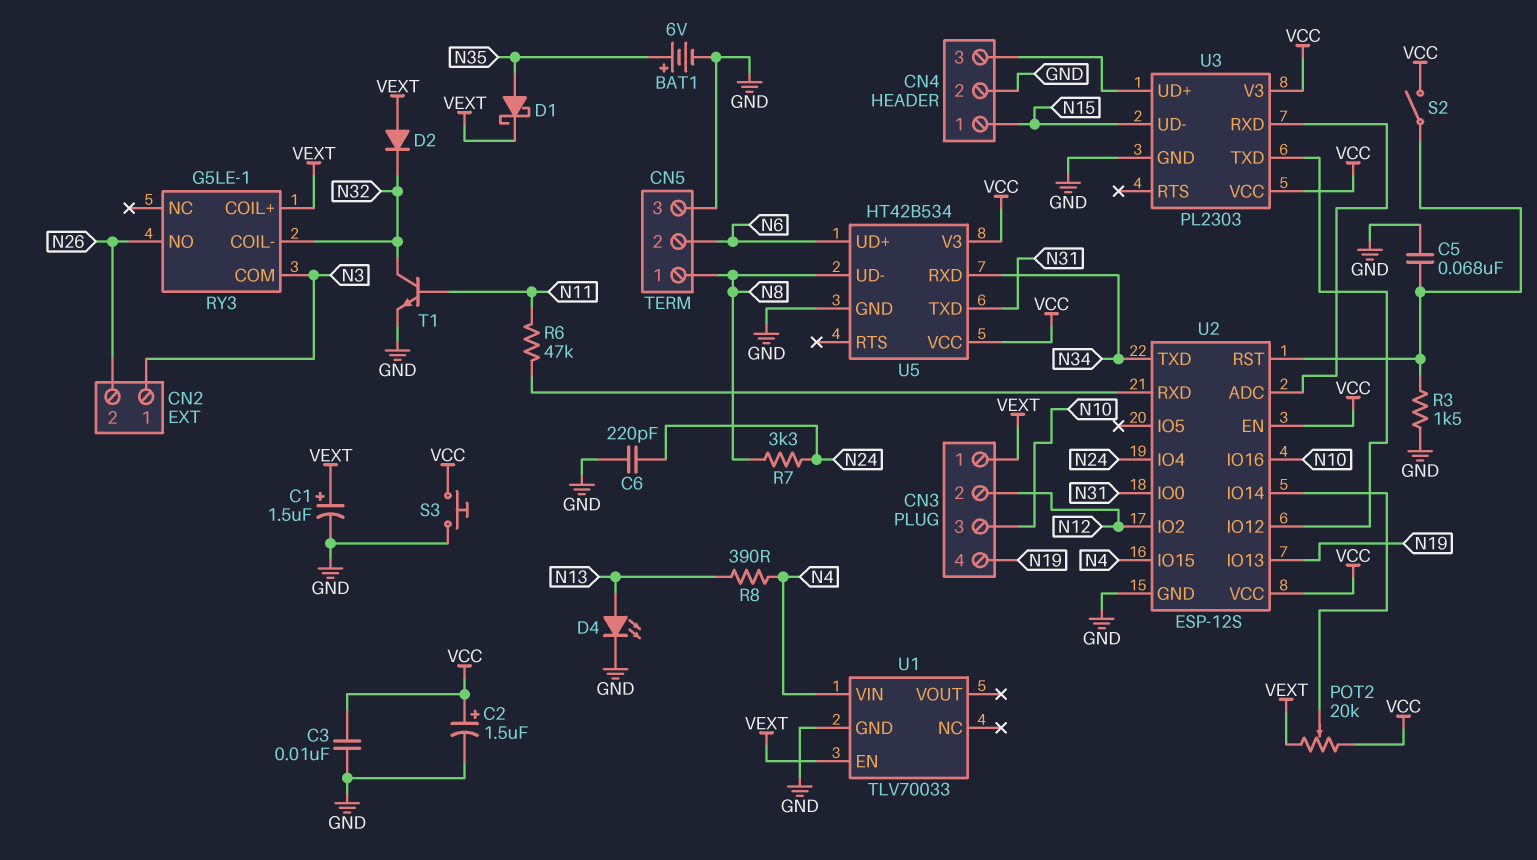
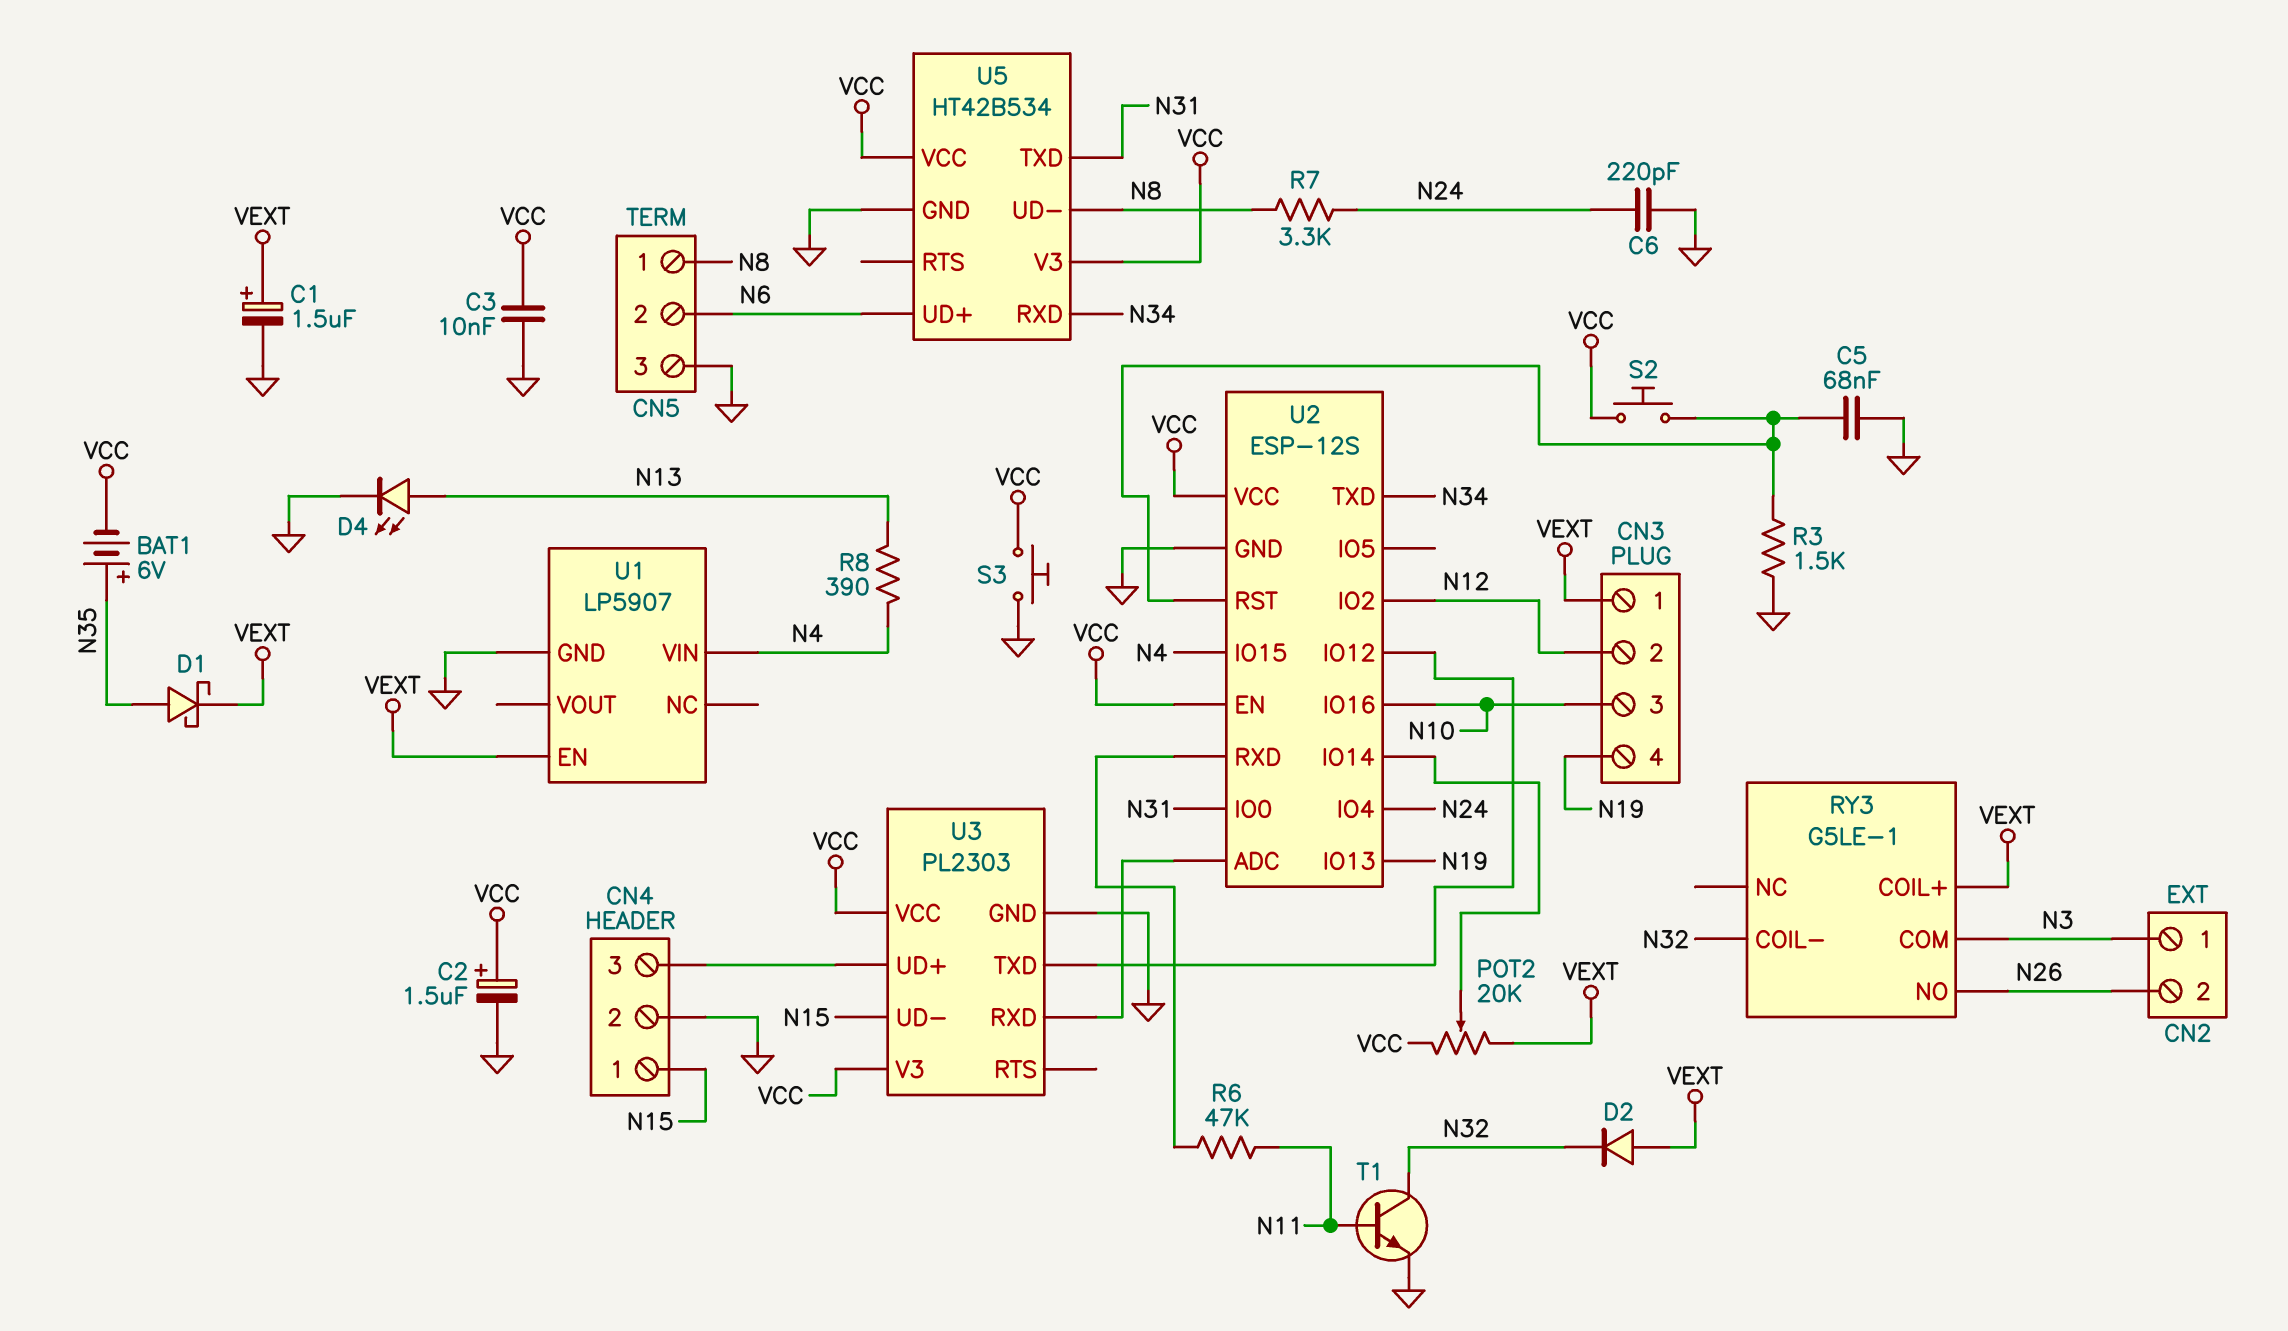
BAT1: 6V (plus N35, minus GND) -> 6V (plus N35, minus VCC)
S2: switch (U2/RST, VCC) -> button (U2/RST, VCC)
U1: TLV70033 -> LP5907

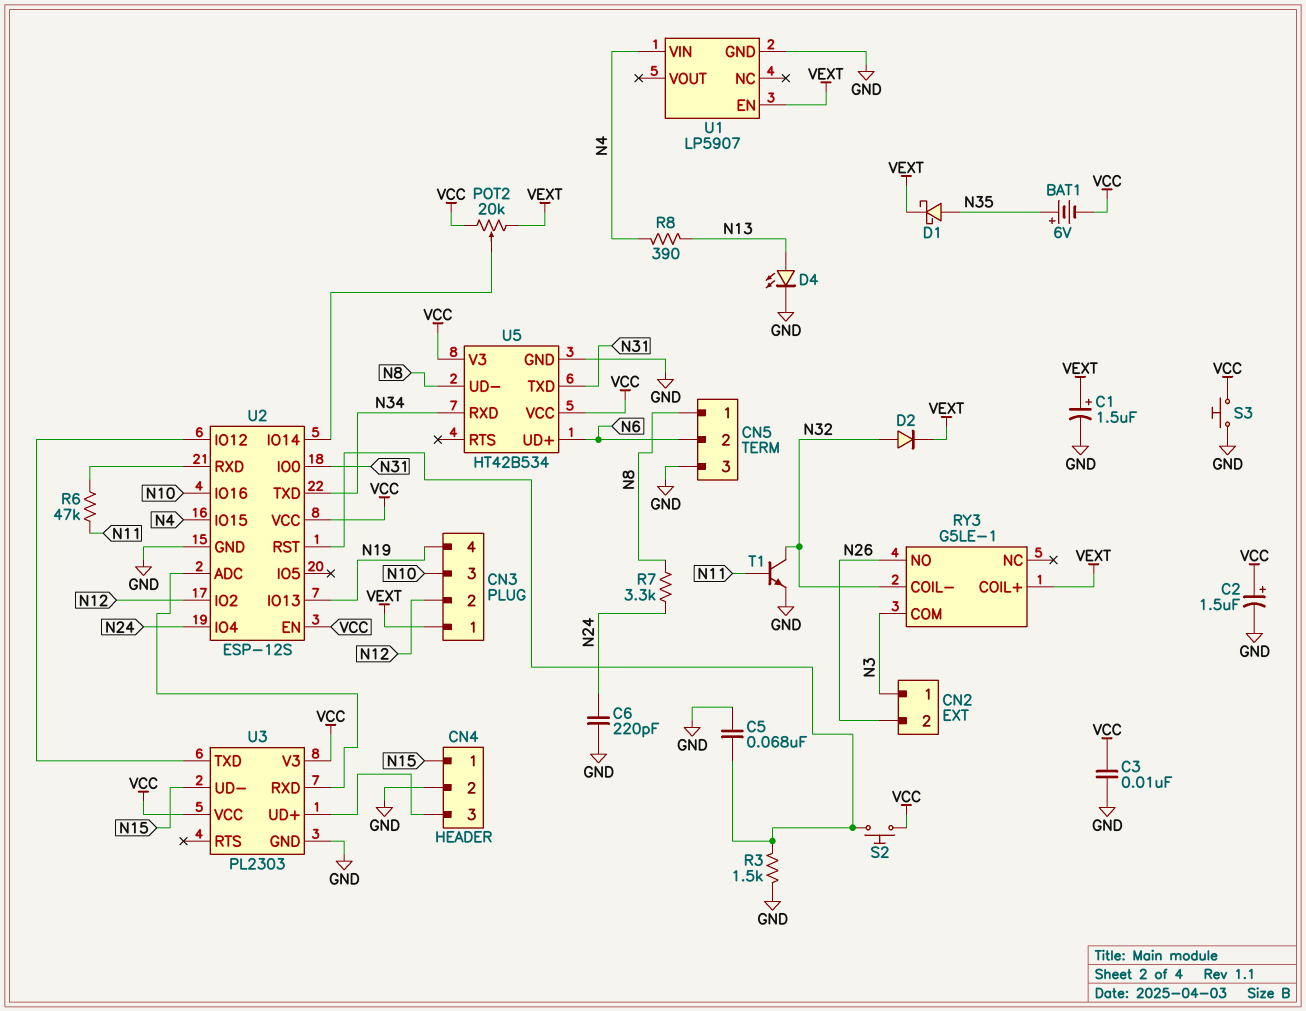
D2: diode (A VEXT, K N32) -> diode (A N32, K VEXT)

